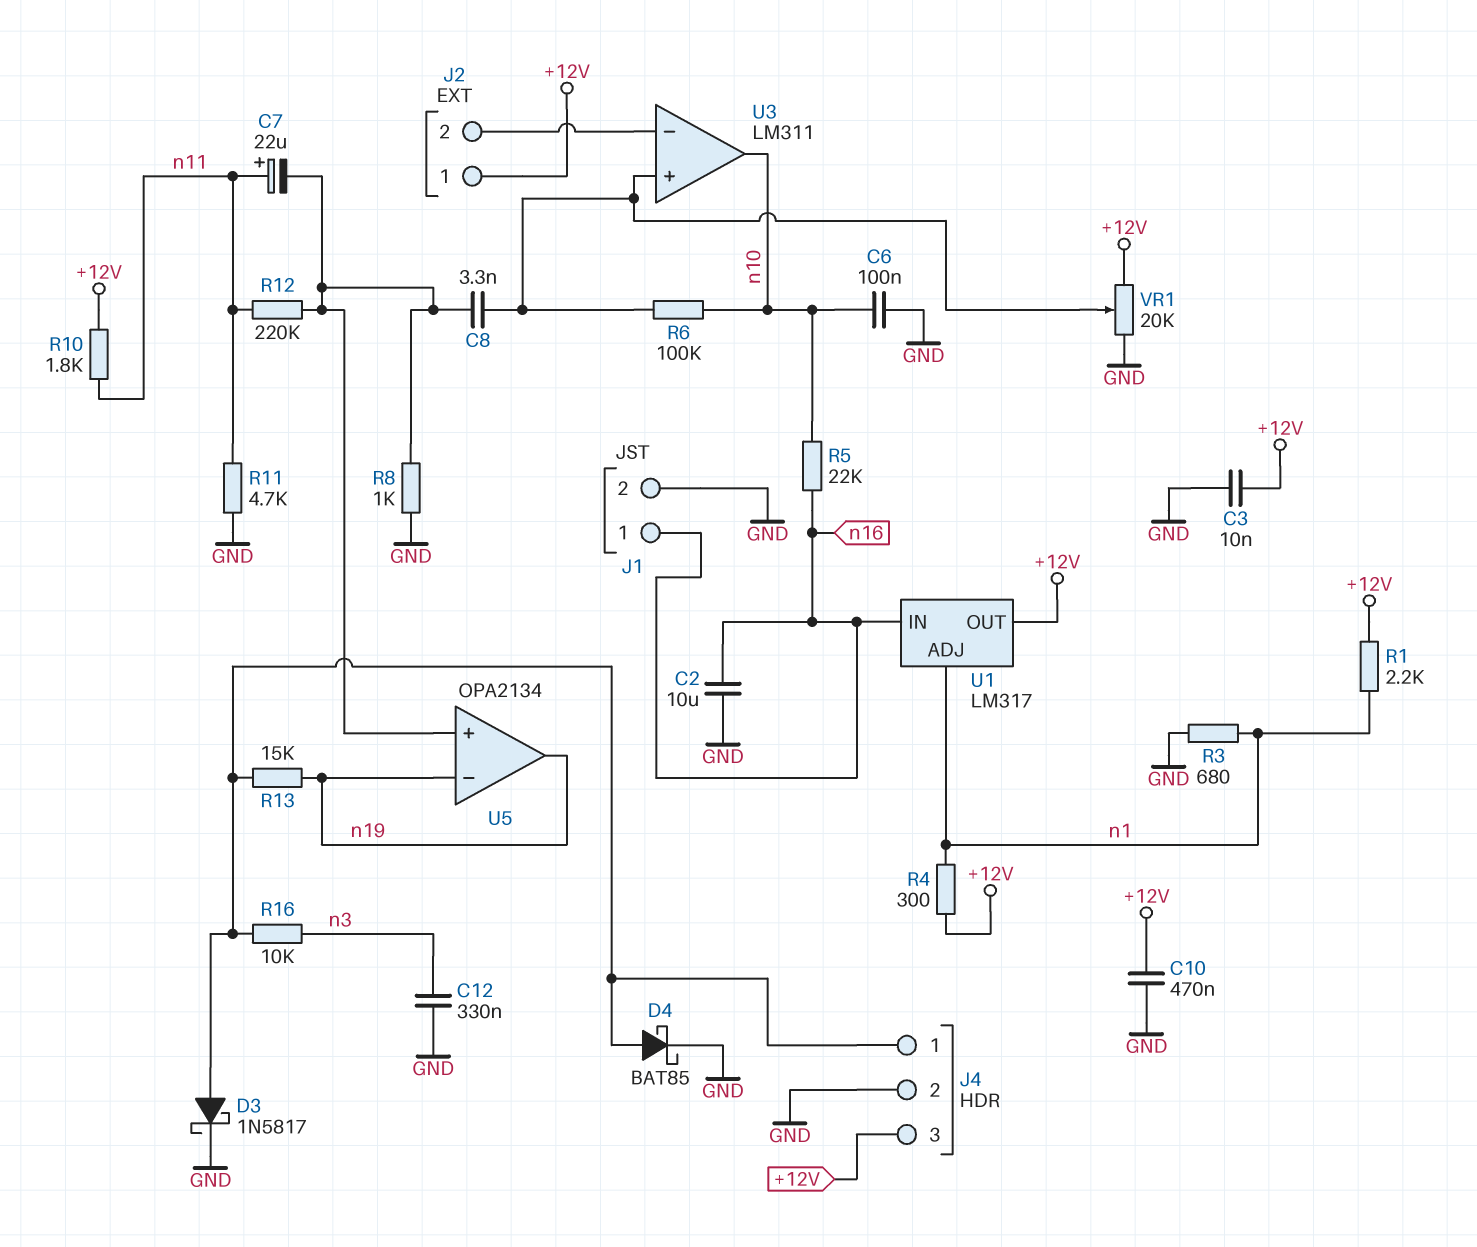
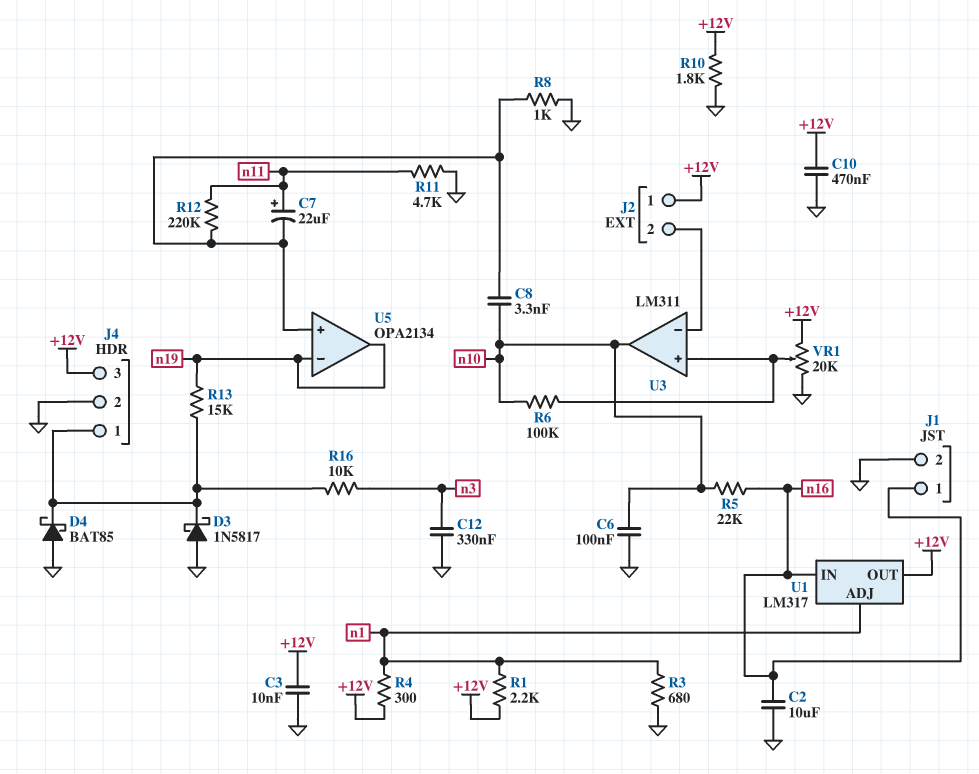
C8: 3.3nF (U3/in+, U5/in+) -> 3.3nF (U5/in+, n10)
D3: schottky 1N5817 (A J4/1, K GND) -> schottky 1N5817 (A GND, K J4/1)
D4: schottky BAT85 (A J4/1, K GND) -> schottky BAT85 (A GND, K J4/1)
R10: 1.8k (+12V, n11) -> 1.8k (+12V, GND)

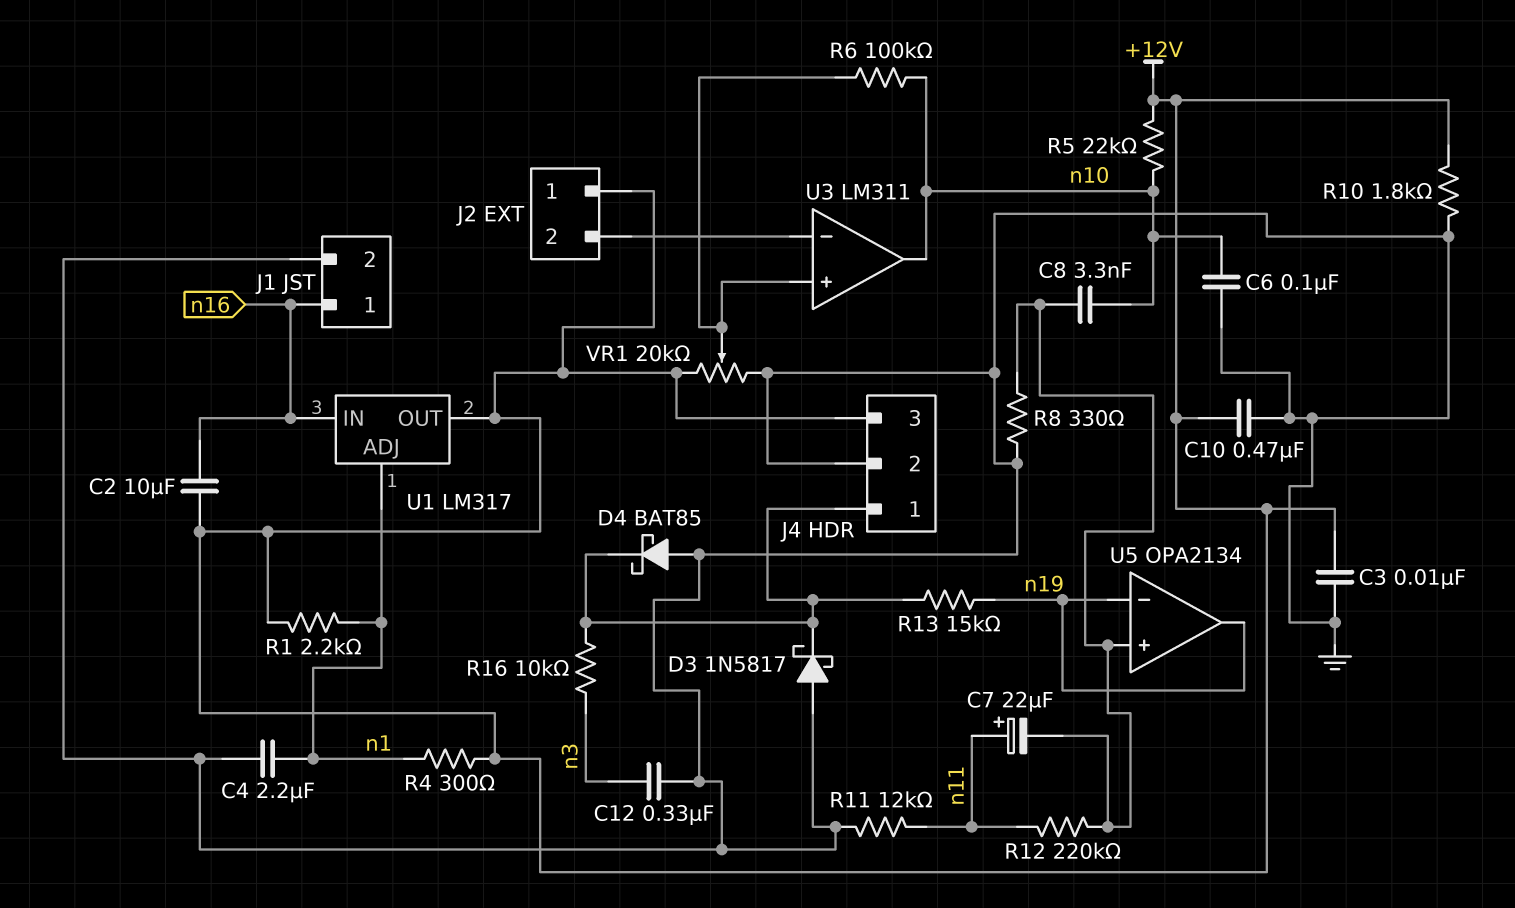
C2: 10uF (GND, n16) -> 10uF (+12V, n16)
C4: none -> 2.2uF (GND, n1)
R3: 680 (GND, n1) -> none
R5: 22k (n10, n16) -> 22k (+12V, n10)
R8: 1k (GND, U5/in+) -> 330 (GND, U5/in+)
R11: 4.7k (GND, n11) -> 12k (GND, n11)

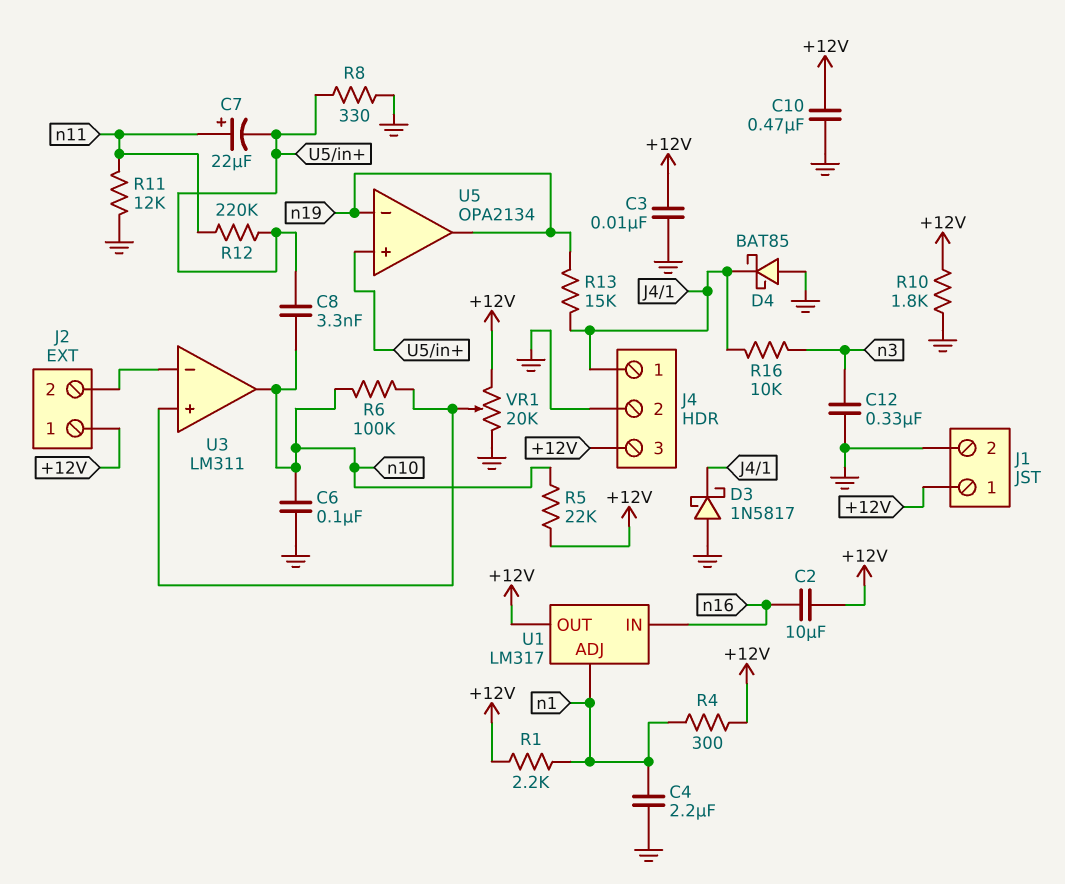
J1 pin 1: n16 -> +12V

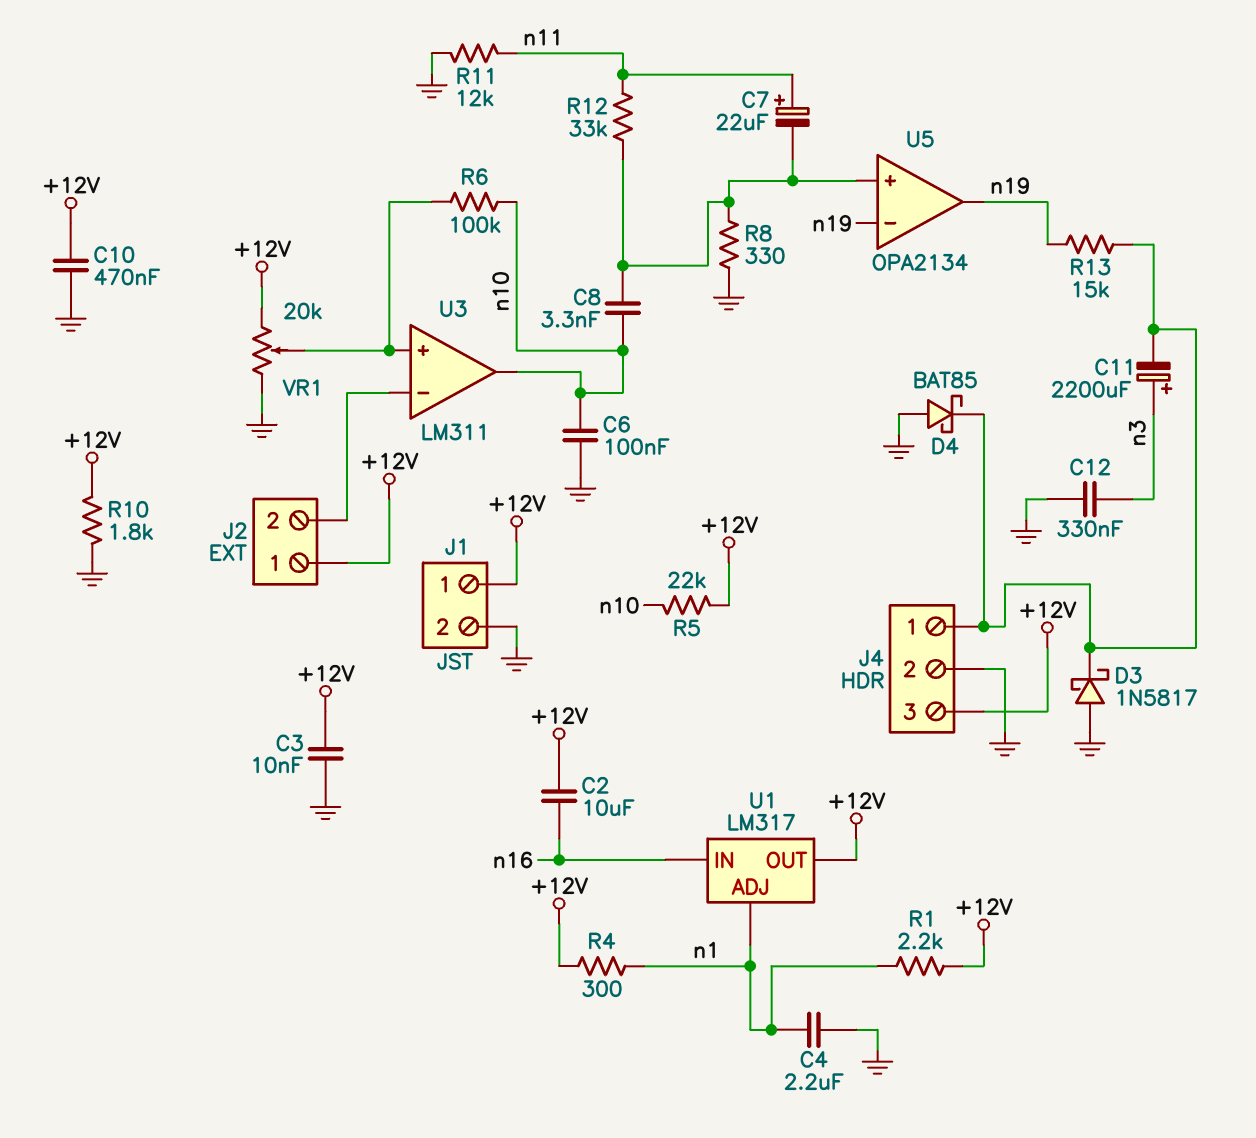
C11: none -> 2200uF (plus n3, minus J4/1)
R12: 220k (U5/in+, n11) -> 33k (U5/in+, n11)
R16: 10k (J4/1, n3) -> none

